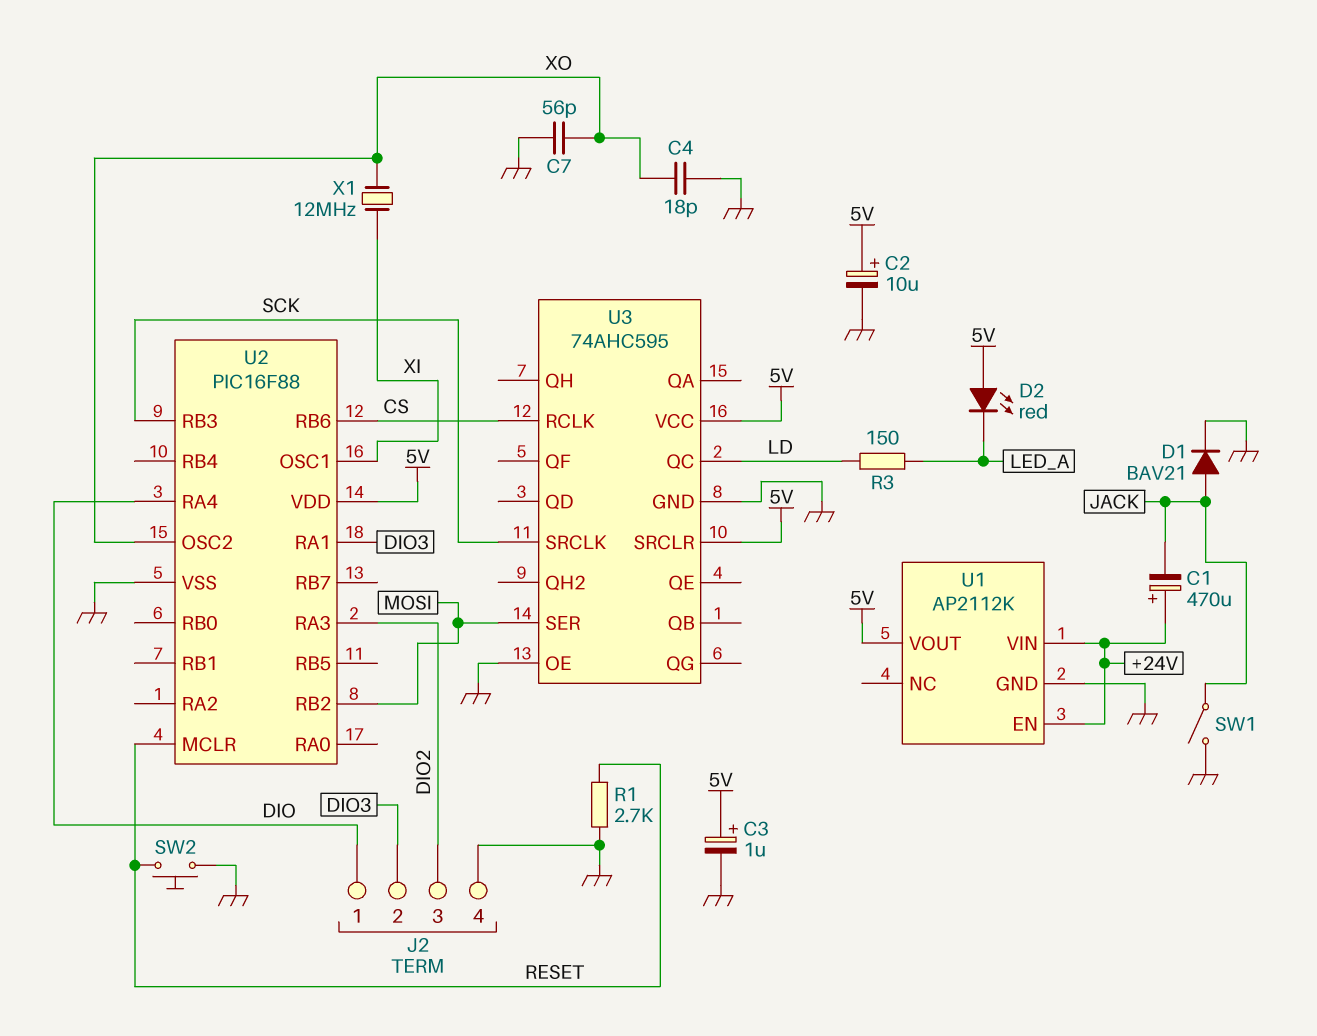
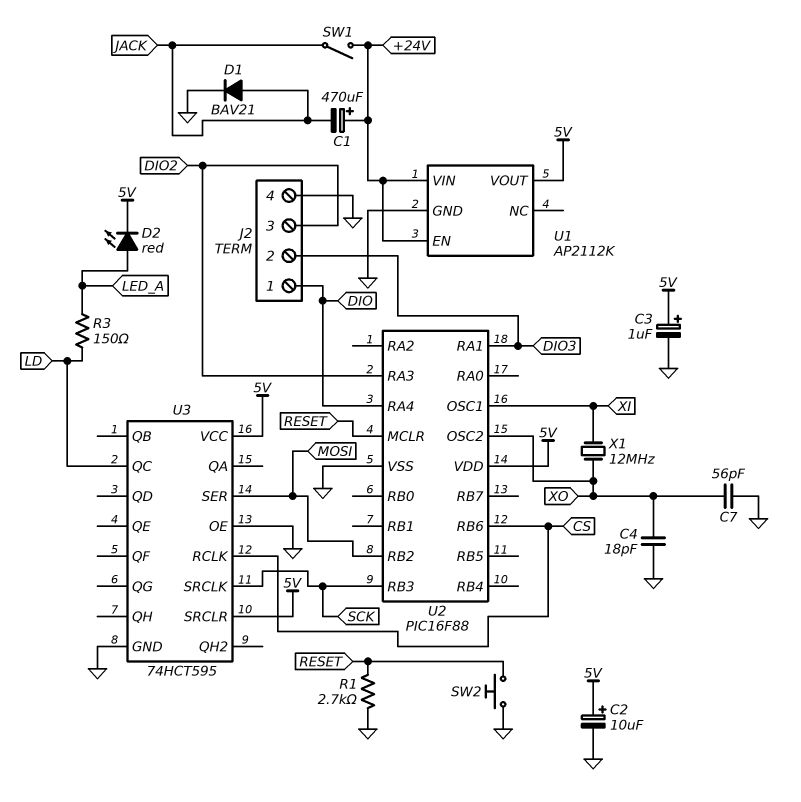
D2: LED red (A 5V, K LED_A) -> LED red (A LED_A, K 5V)
SW1: switch (GND, JACK) -> switch (+24V, JACK)
U3: 74AHC595 -> 74HCT595

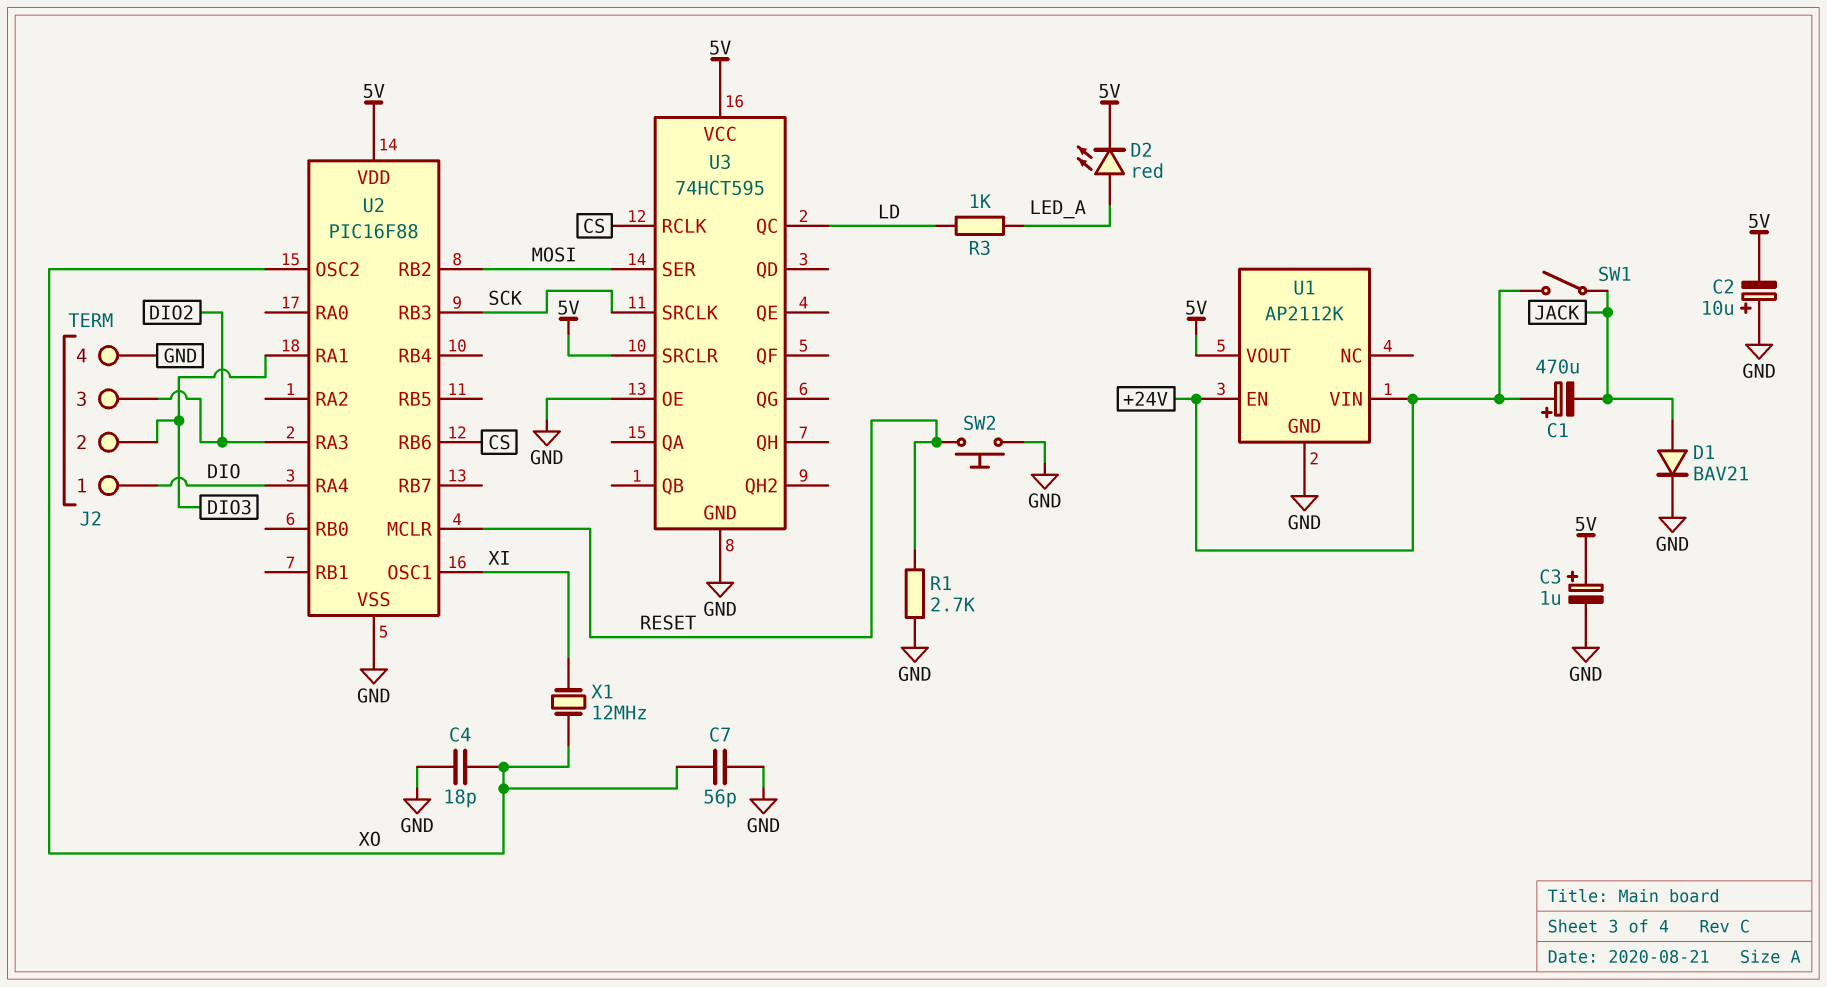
C2: 10uF (plus 5V, minus GND) -> 10uF (plus GND, minus 5V)
R3: 150 (LD, LED_A) -> 1k (LD, LED_A)

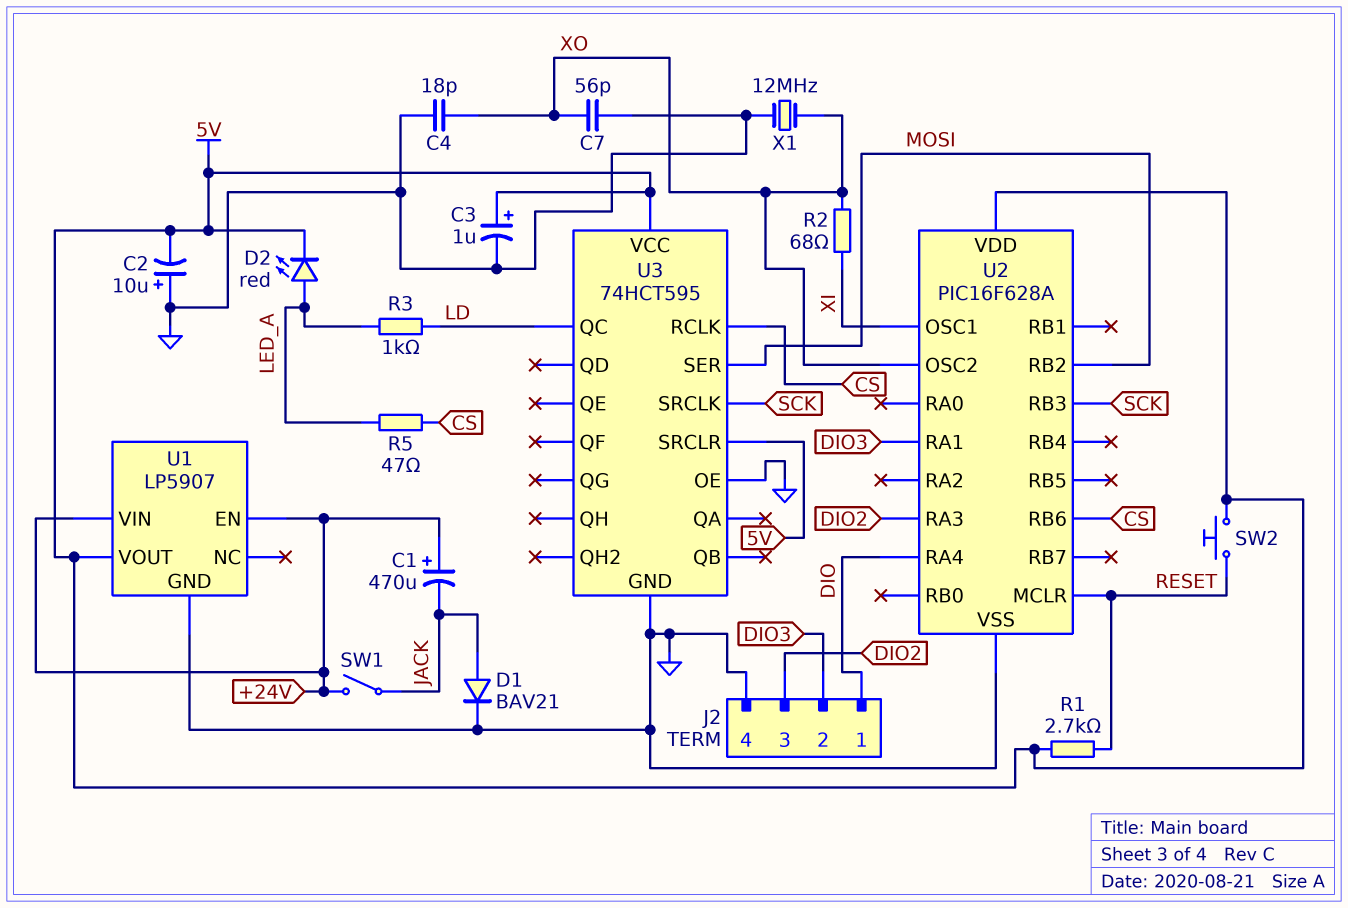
R1: 2.7k (GND, RESET) -> 2.7k (5V, RESET)
R2: none -> 68 (XI, XO)
R5: none -> 47 (CS, LED_A)
SW2: button (GND, RESET) -> button (5V, RESET)
U1: AP2112K -> LP5907
U2: PIC16F88 -> PIC16F628A
X1: 12MHz (XI, XO) -> 12MHz (GND, XO)

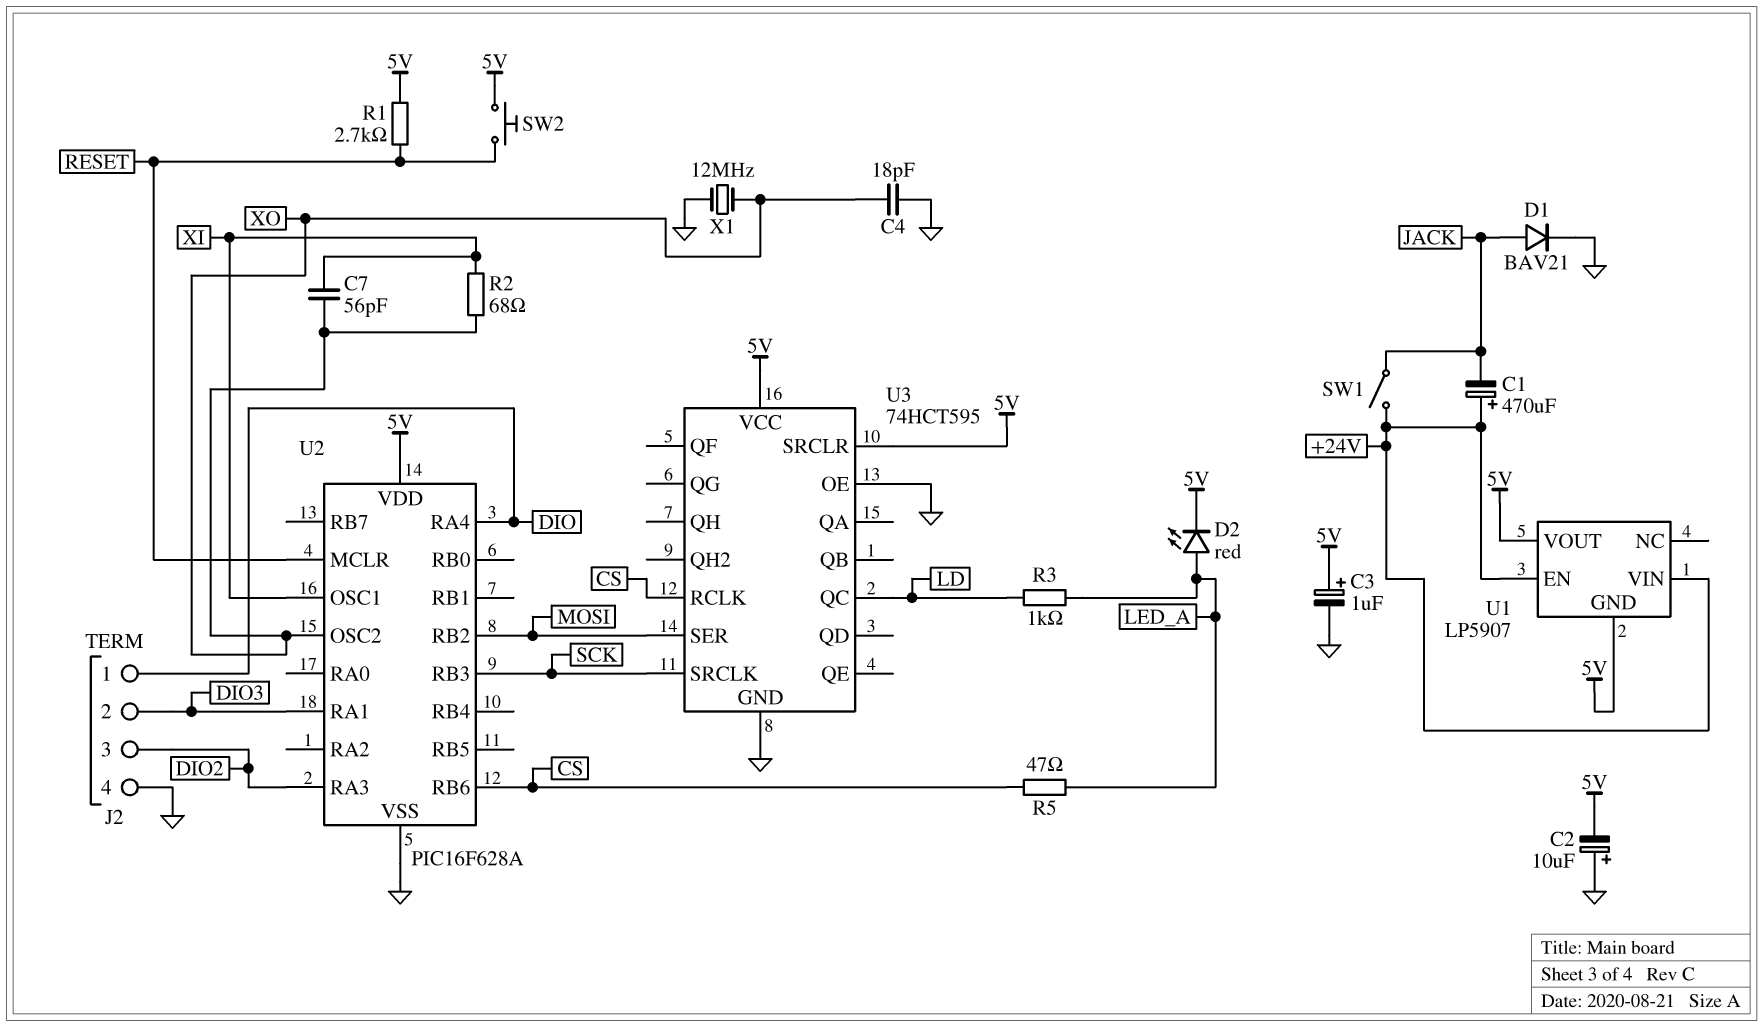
C7: 56pF (GND, XO) -> 56pF (XI, XO)
U1 pin GND: GND -> 5V

